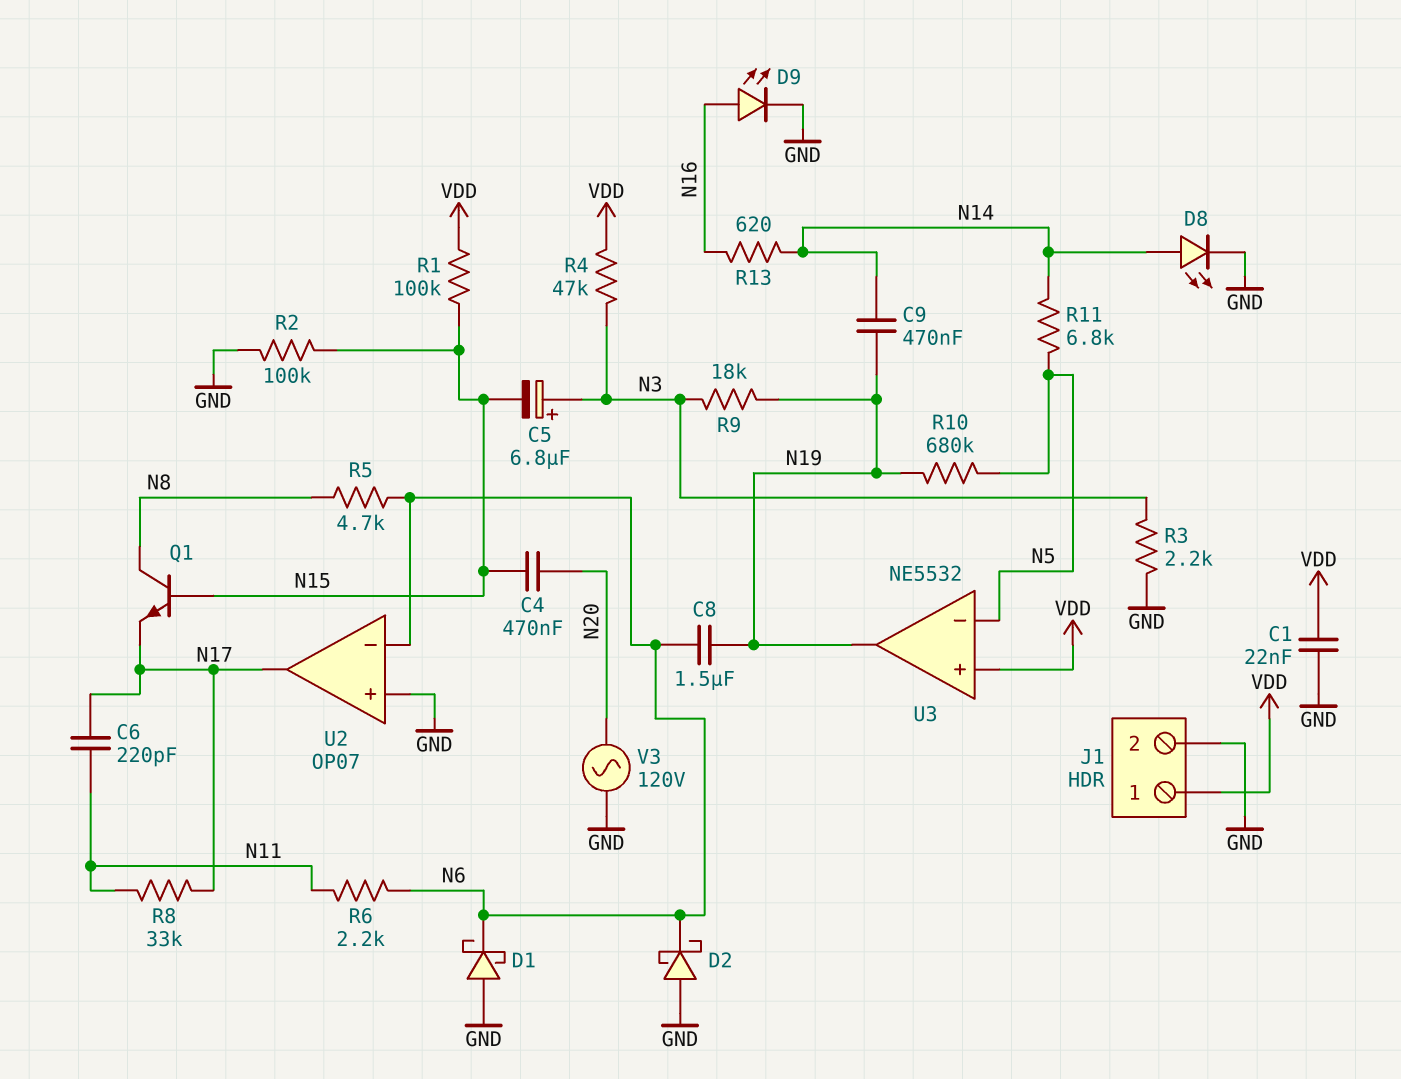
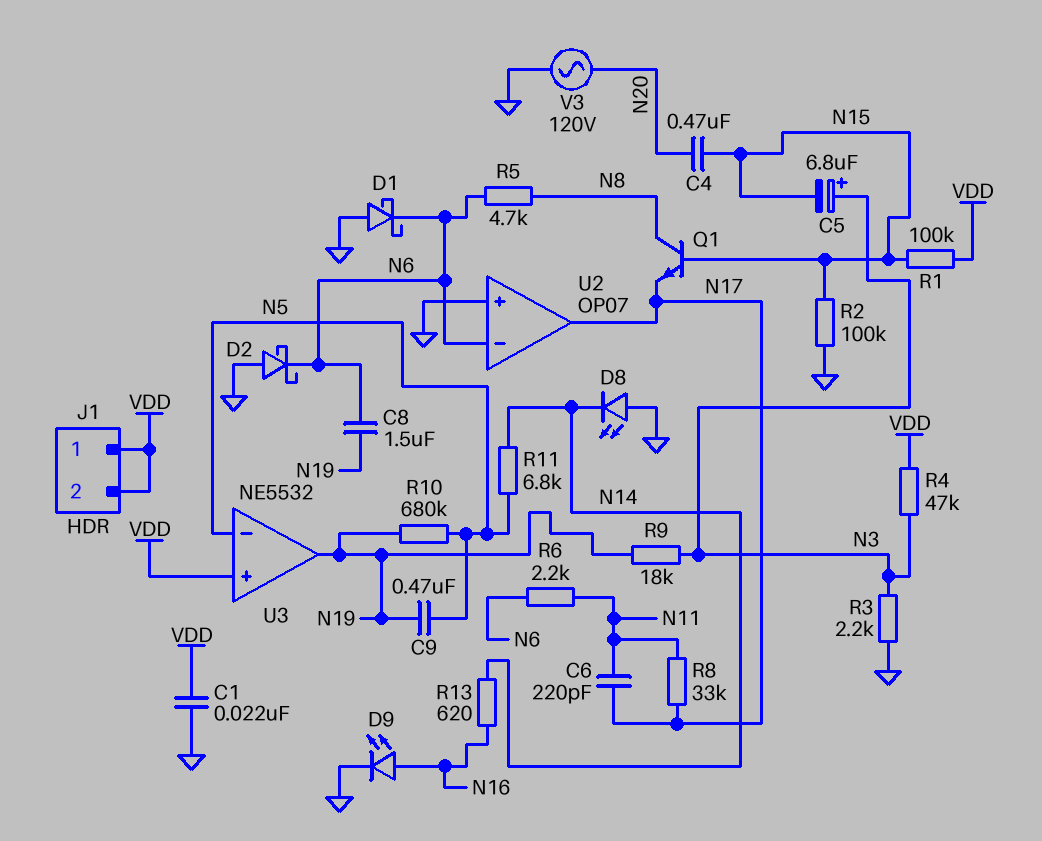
C9: 470nF (N14, N19) -> 470nF (N5, N19)
D8: LED (A N14, K GND) -> LED (A GND, K N14)
J1 pin 2: GND -> VDD

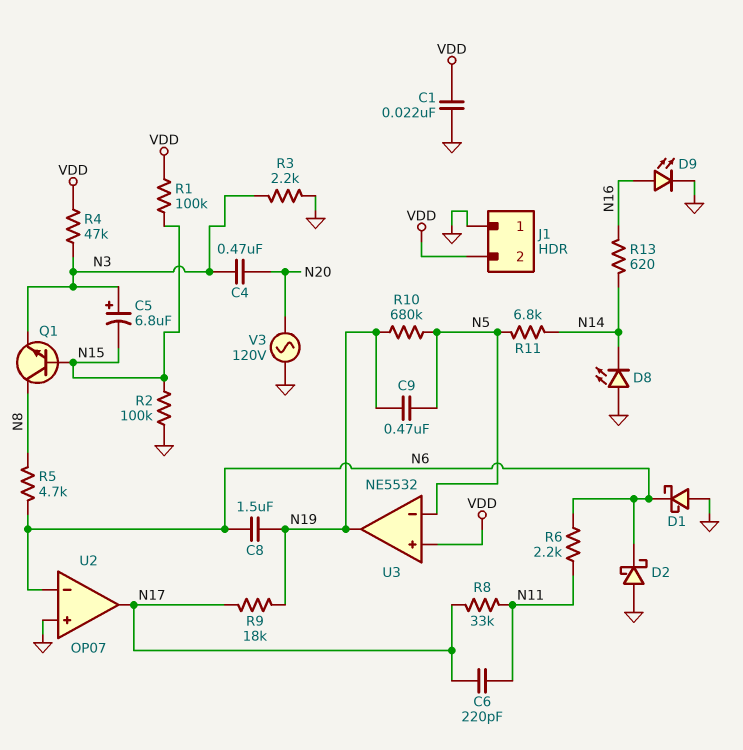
C4: 470nF (N15, N20) -> 470nF (N3, N20)
J1 pin 1: VDD -> GND
Q1: NPN (B N15, C N8, E N17) -> NPN (B N15, C N8, E N3)
R9: 18k (N3, N19) -> 18k (N17, N19)

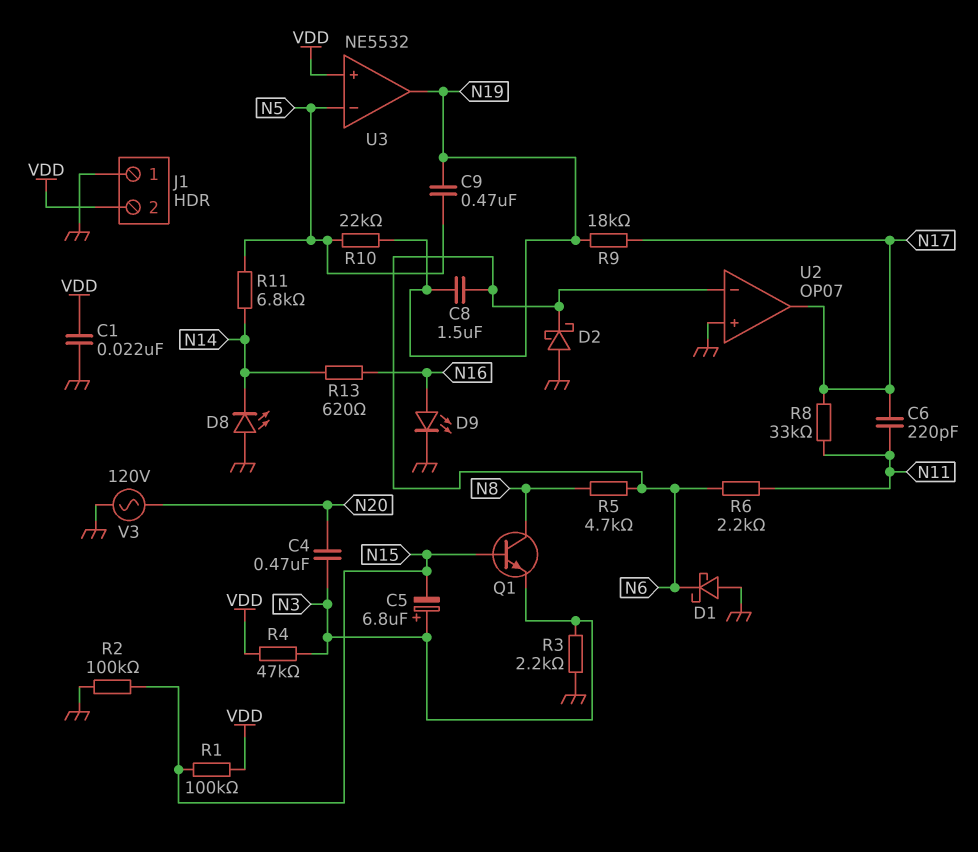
R10: 680k (N5, N19) -> 22k (N5, N19)

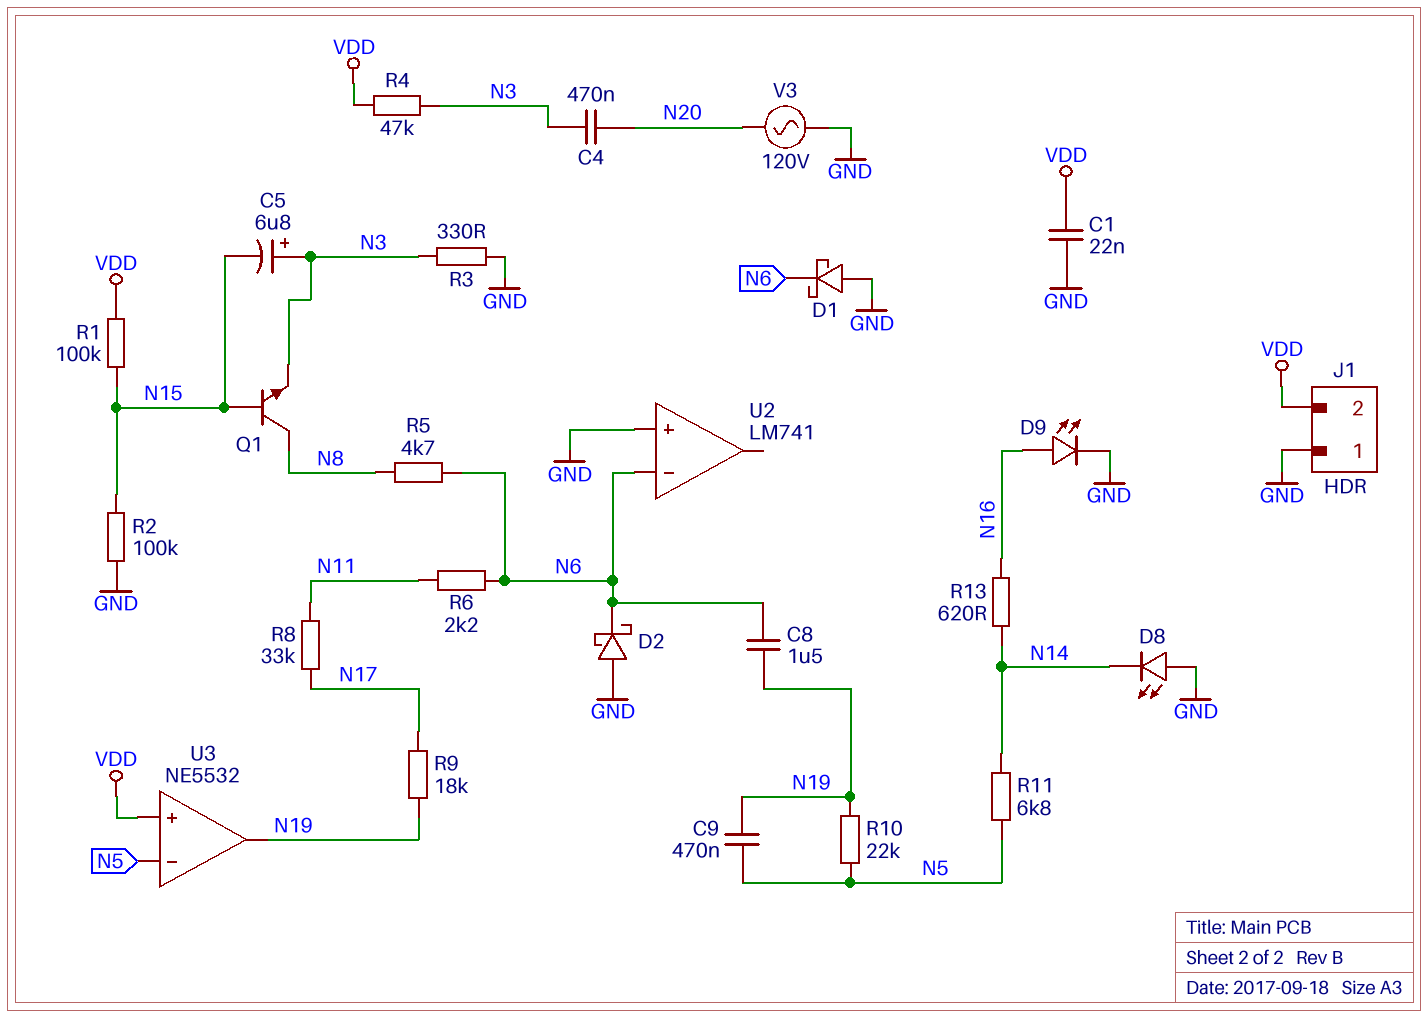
C6: 220pF (N11, N17) -> none
R3: 2.2k (GND, N3) -> 330 (GND, N3)
U2: OP07 -> LM741
U2 pin out: N17 -> none

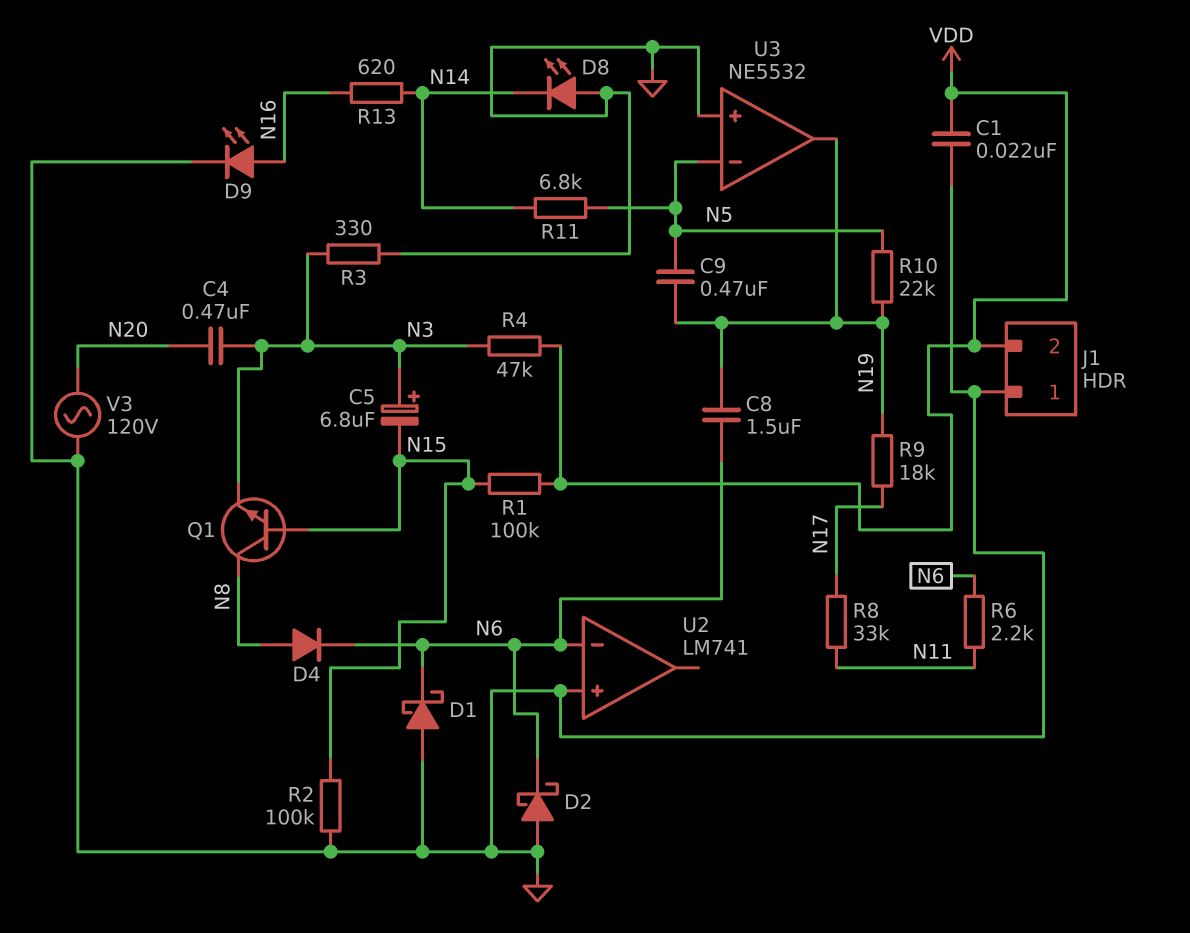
D4: none -> diode (A N8, K N6)
R5: 4.7k (N6, N8) -> none
U3 pin in+: VDD -> GND

